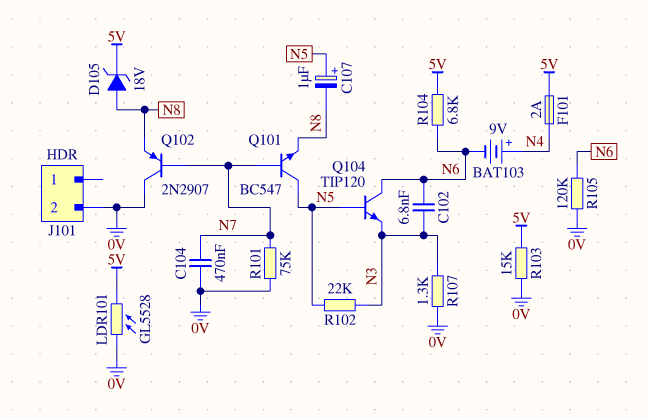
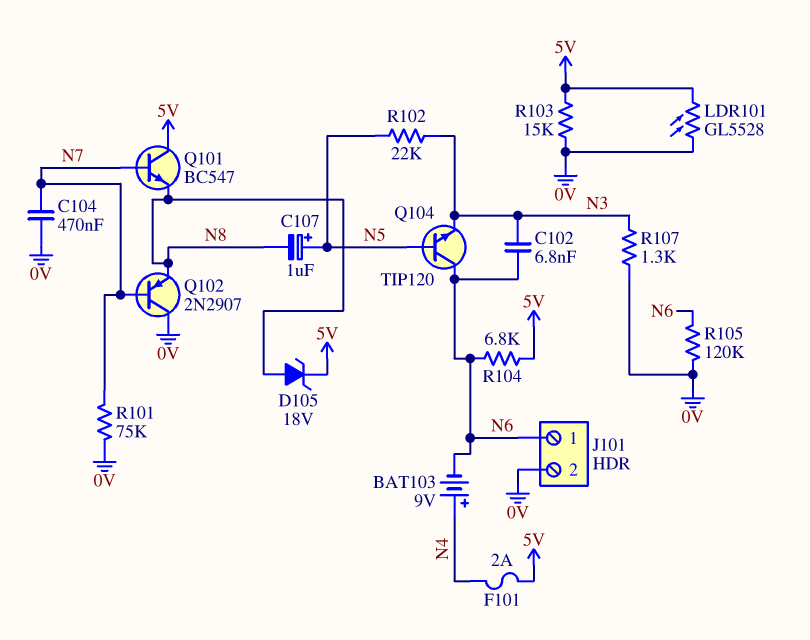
J101 pin 1: none -> N6
Q101: NPN BC547 (B N7, C N5, E N8) -> NPN BC547 (B N7, C 5V, E N8)

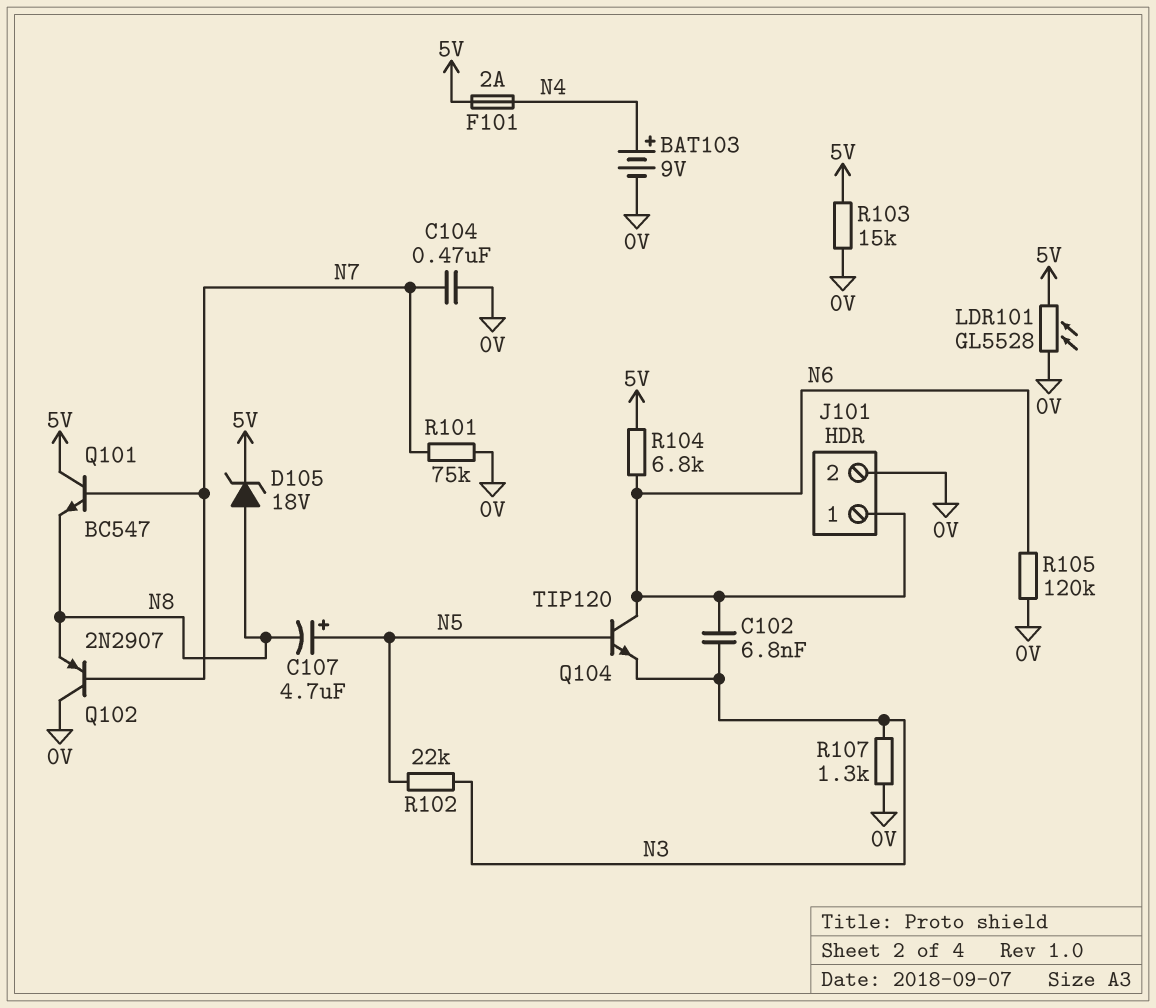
BAT103: 9V (plus N4, minus N6) -> 9V (plus N4, minus 0V)
C107: 1uF (plus N5, minus N8) -> 4.7uF (plus N5, minus N8)

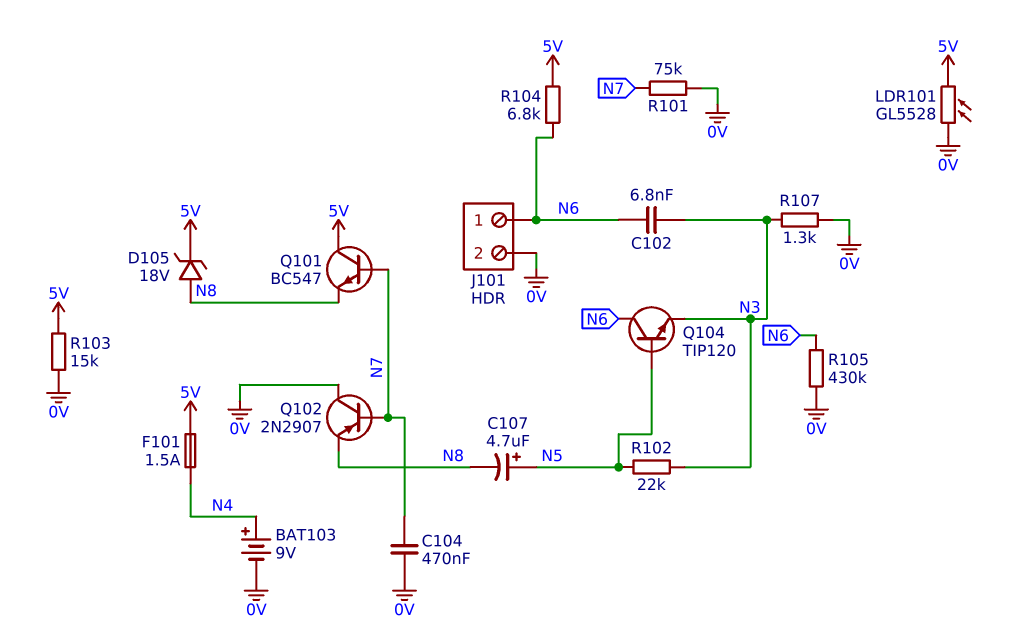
F101: 2A (5V, N4) -> 1.5A (5V, N4)
R105: 120k (0V, N6) -> 430k (0V, N6)

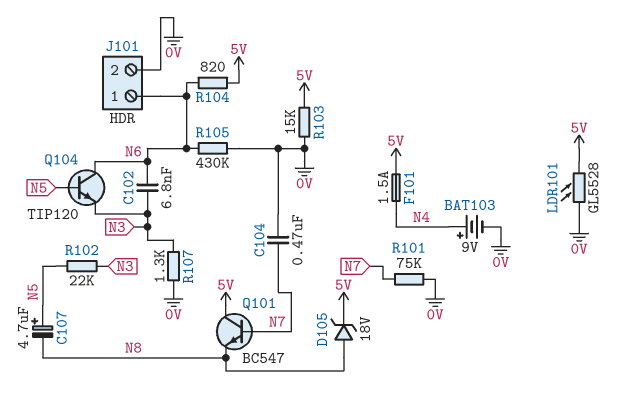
Q102: PNP 2N2907 (B N7, C 0V, E N8) -> none
R104: 6.8k (5V, N6) -> 820 (5V, N6)

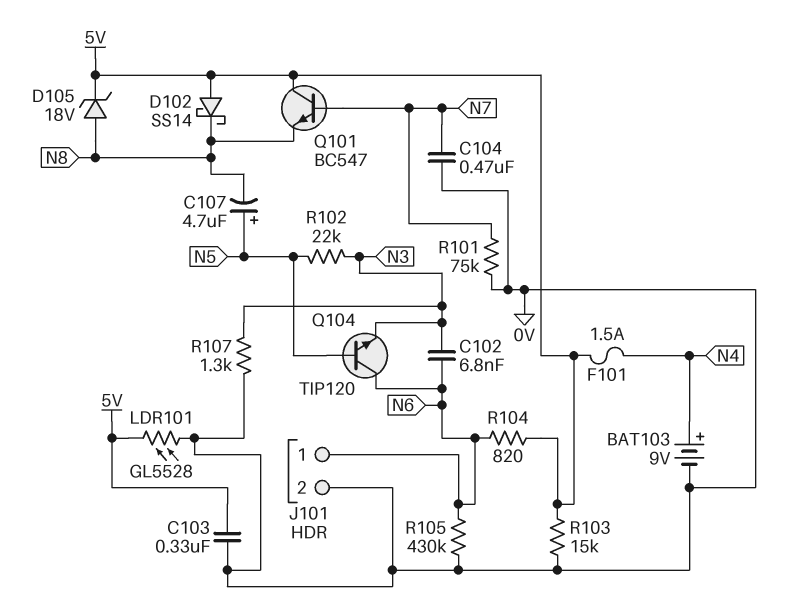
C103: none -> 330nF (0V, 5V)
D102: none -> schottky SS14 (A 5V, K N8)

